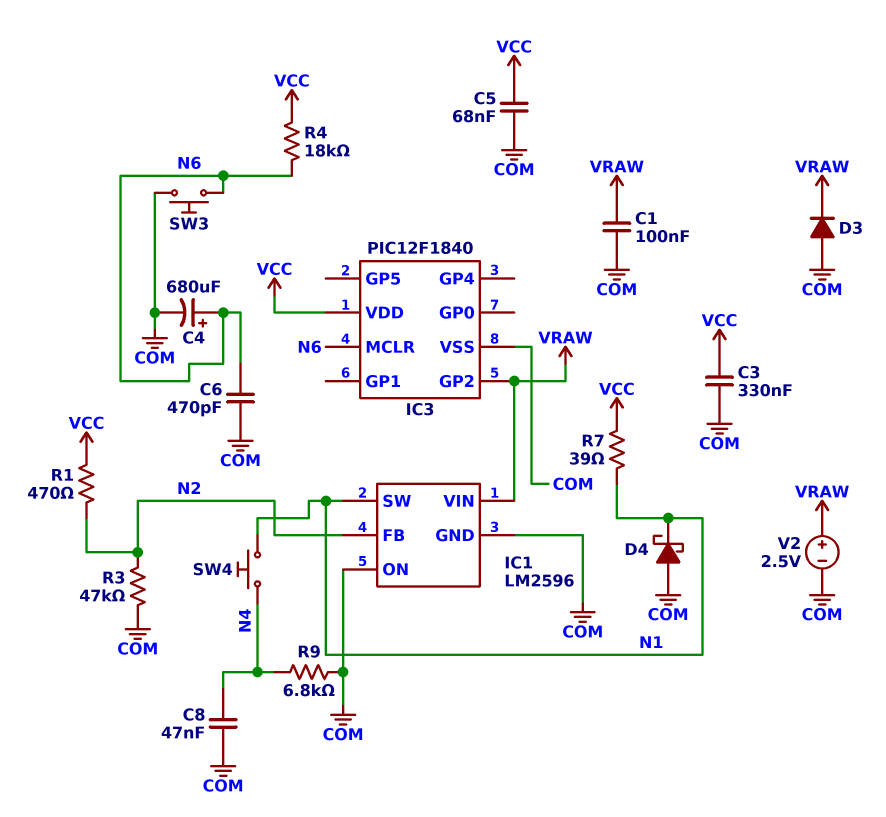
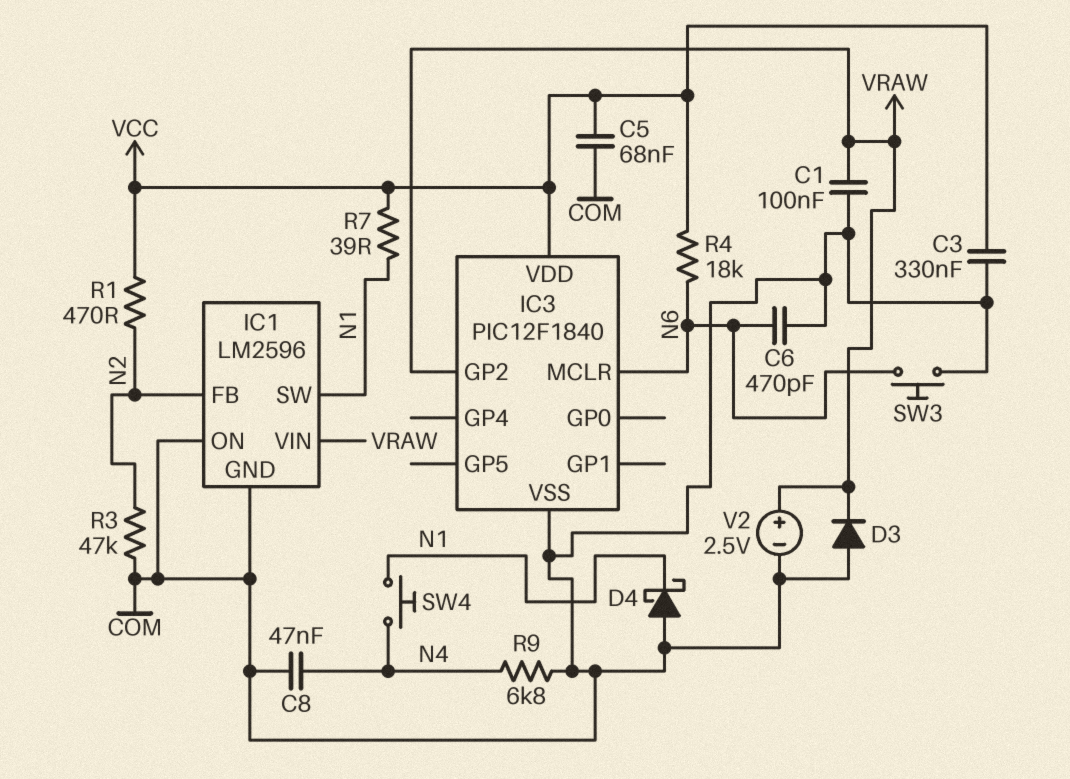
C4: 680uF (plus N6, minus COM) -> none

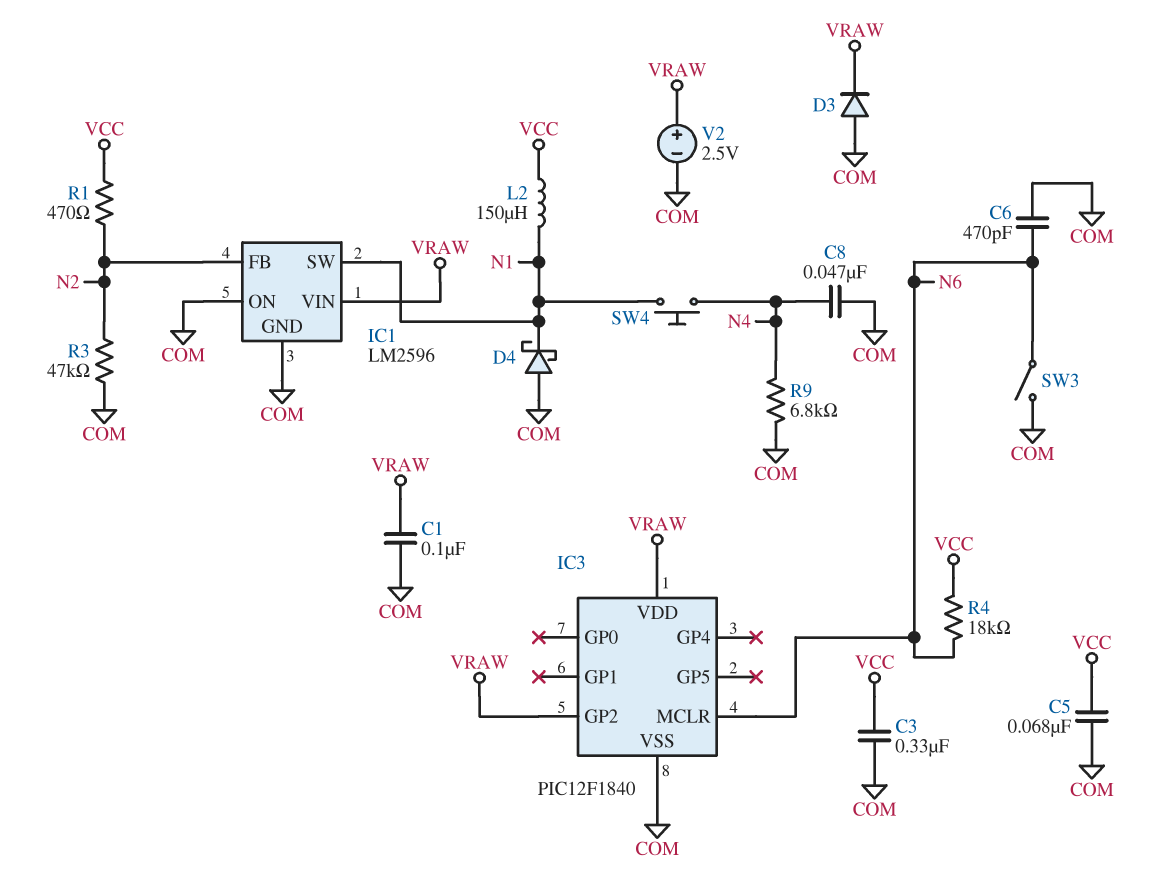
IC3 pin VDD: VCC -> VRAW
L2: none -> 150uH (N1, VCC)
R7: 39 (N1, VCC) -> none
SW3: button (COM, N6) -> switch (COM, N6)

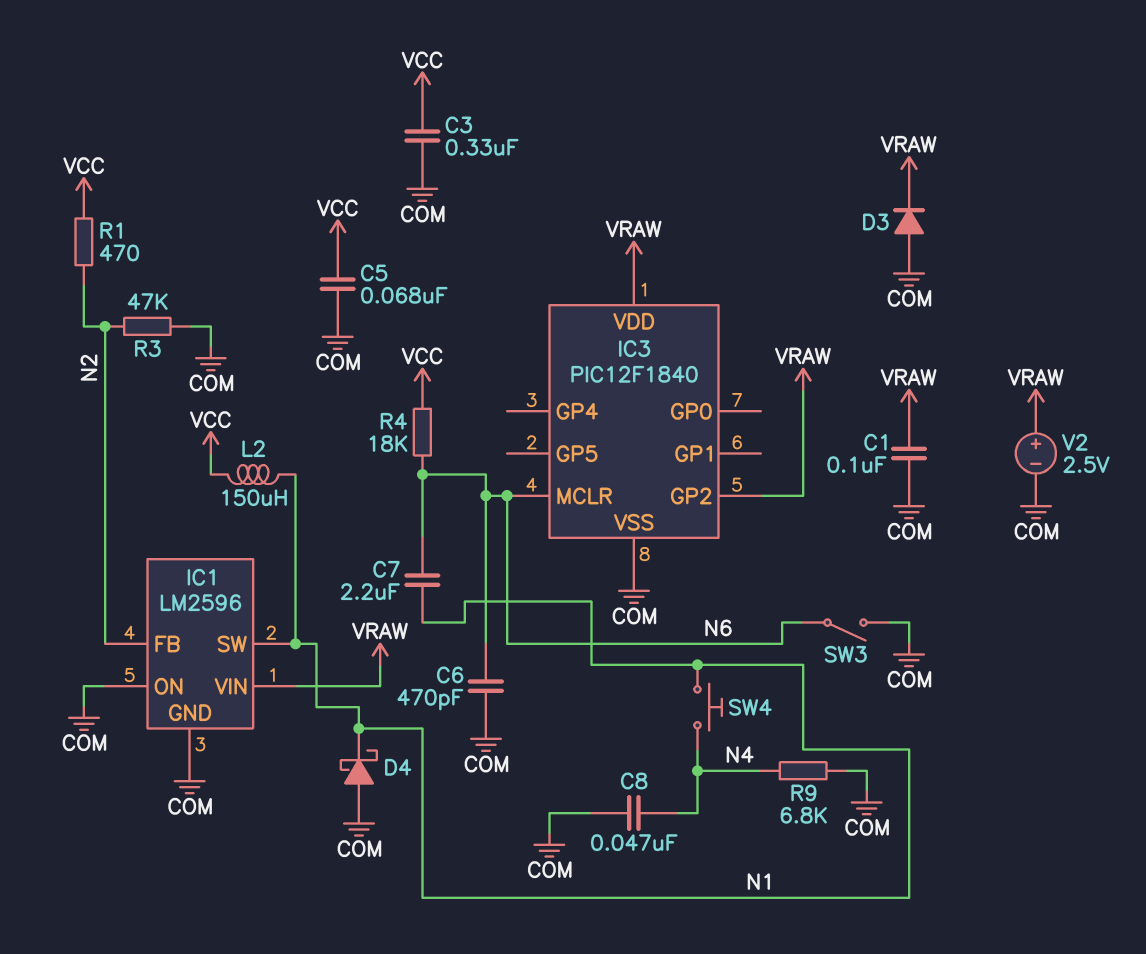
C7: none -> 2.2uF (N1, N6)

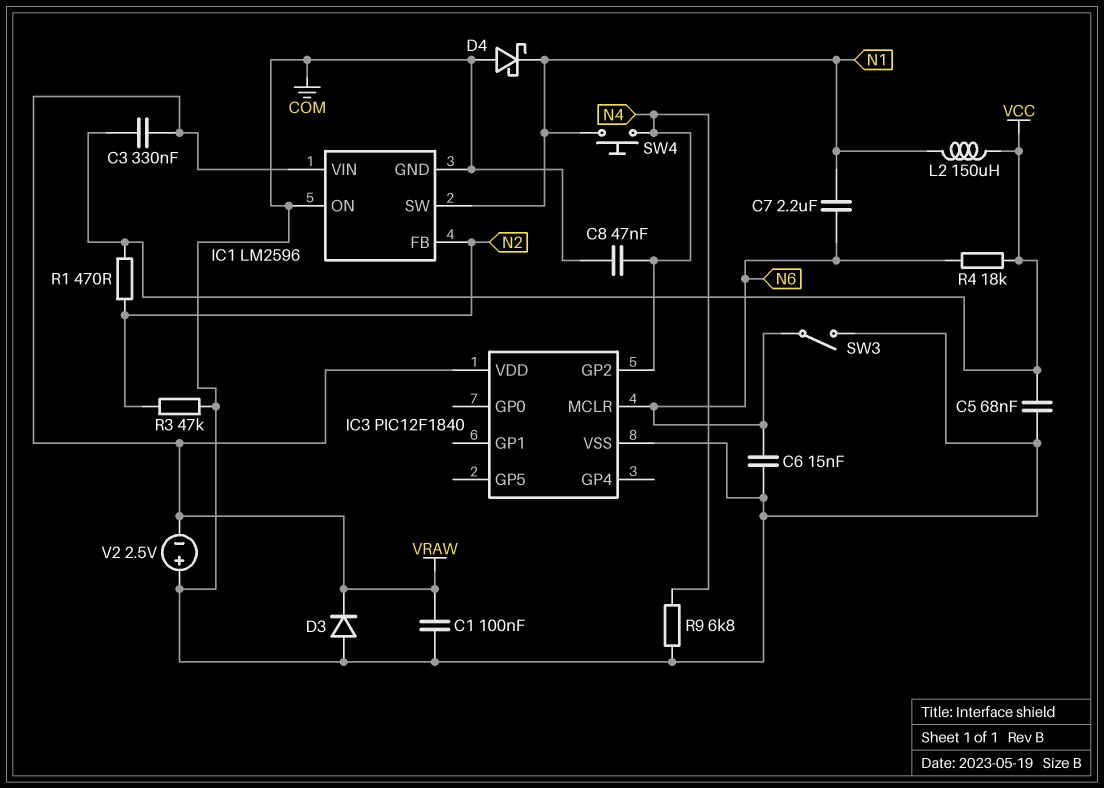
C3: 330nF (COM, VCC) -> 330nF (VCC, VRAW)
C6: 470pF (COM, N6) -> 15nF (COM, N6)
IC3 pin GP2: VRAW -> N4
V2: 2.5V (plus VRAW, minus COM) -> 2.5V (plus COM, minus VRAW)

